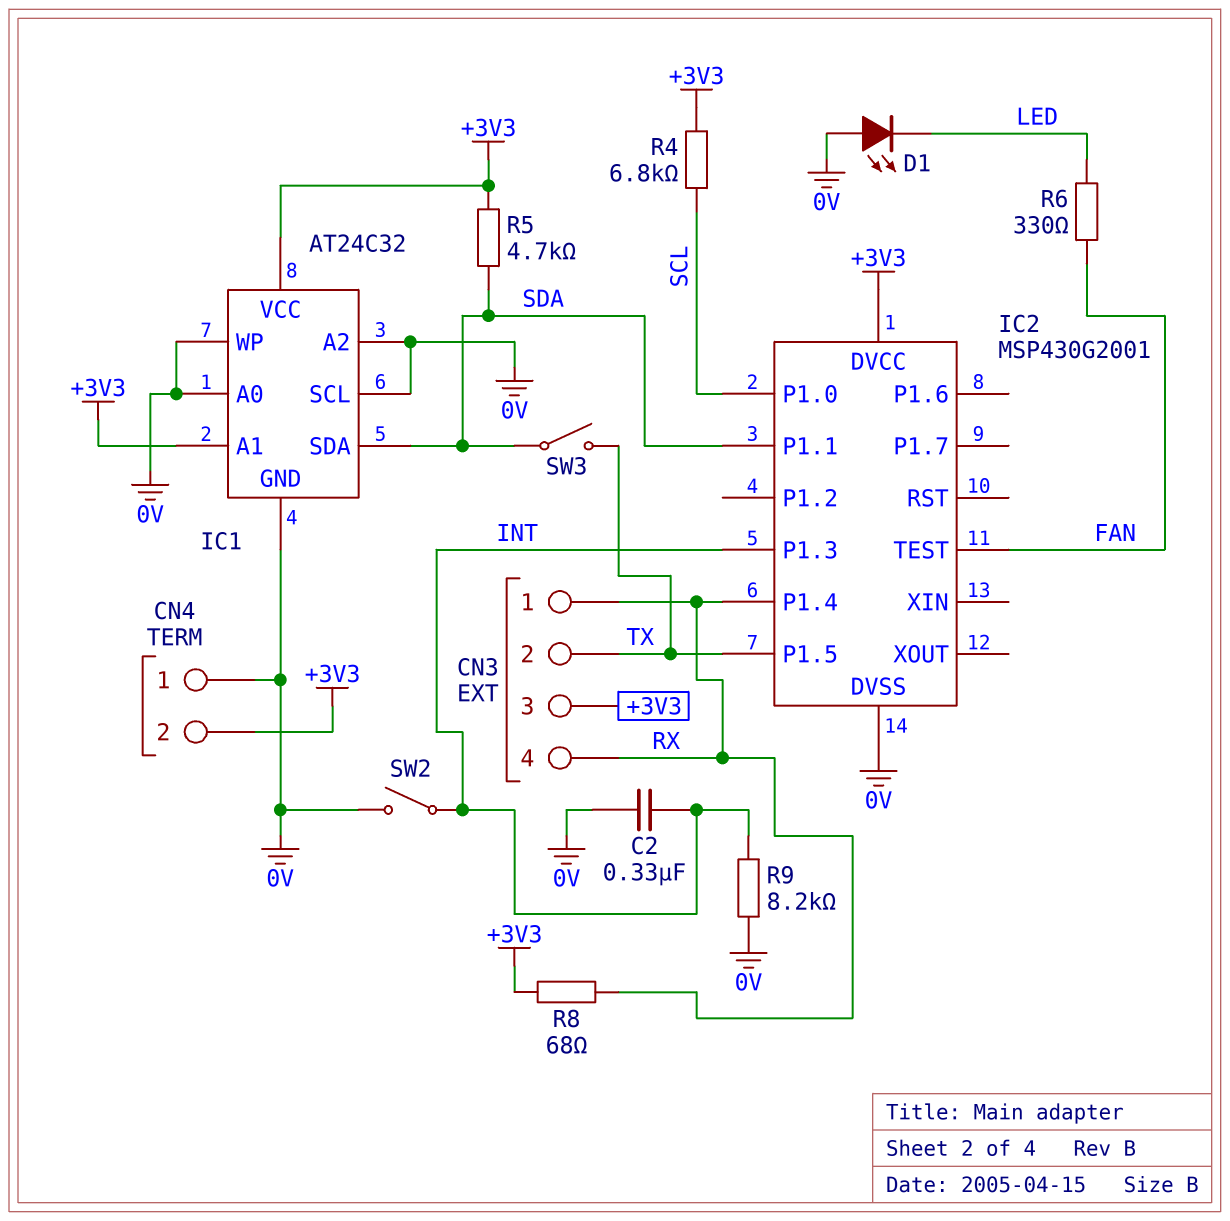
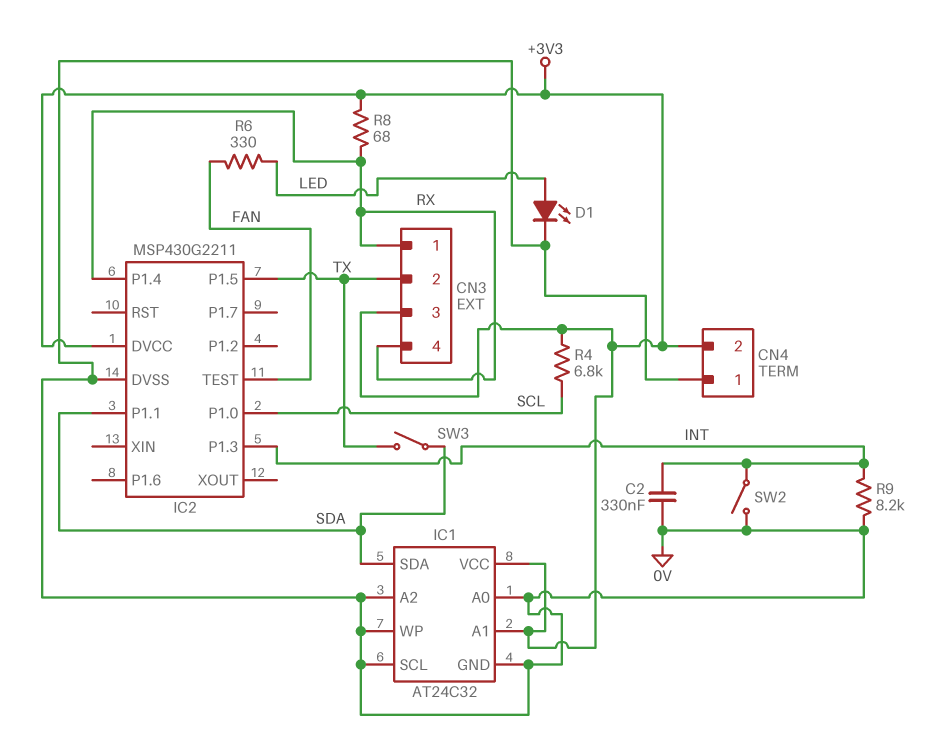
D1: LED (A 0V, K LED) -> LED (A LED, K 0V)
IC2: MSP430G2001 -> MSP430G2211
R5: 4.7k (+3V3, SDA) -> none

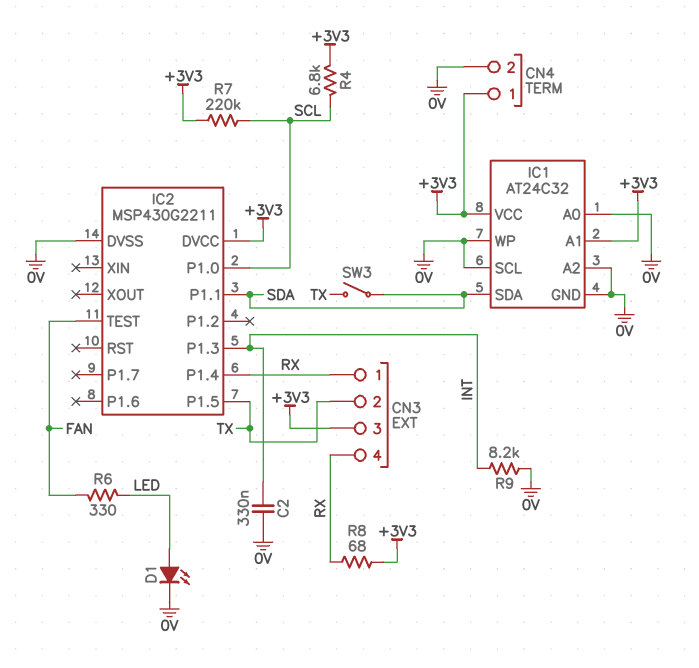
CN4 pin 1: 0V -> +3V3
CN4 pin 2: +3V3 -> 0V
R7: none -> 220k (+3V3, SCL)
SW2: switch (0V, INT) -> none

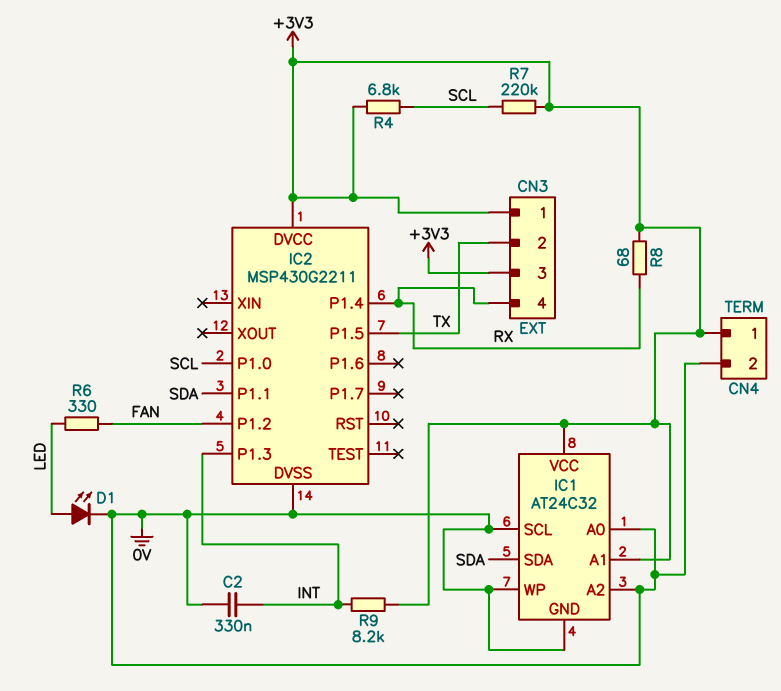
CN3 pin 1: RX -> +3V3
IC2 pin P1.2: none -> FAN
IC2 pin TEST: FAN -> none
R9: 8.2k (0V, INT) -> 8.2k (+3V3, INT)
SW3: switch (SDA, TX) -> none

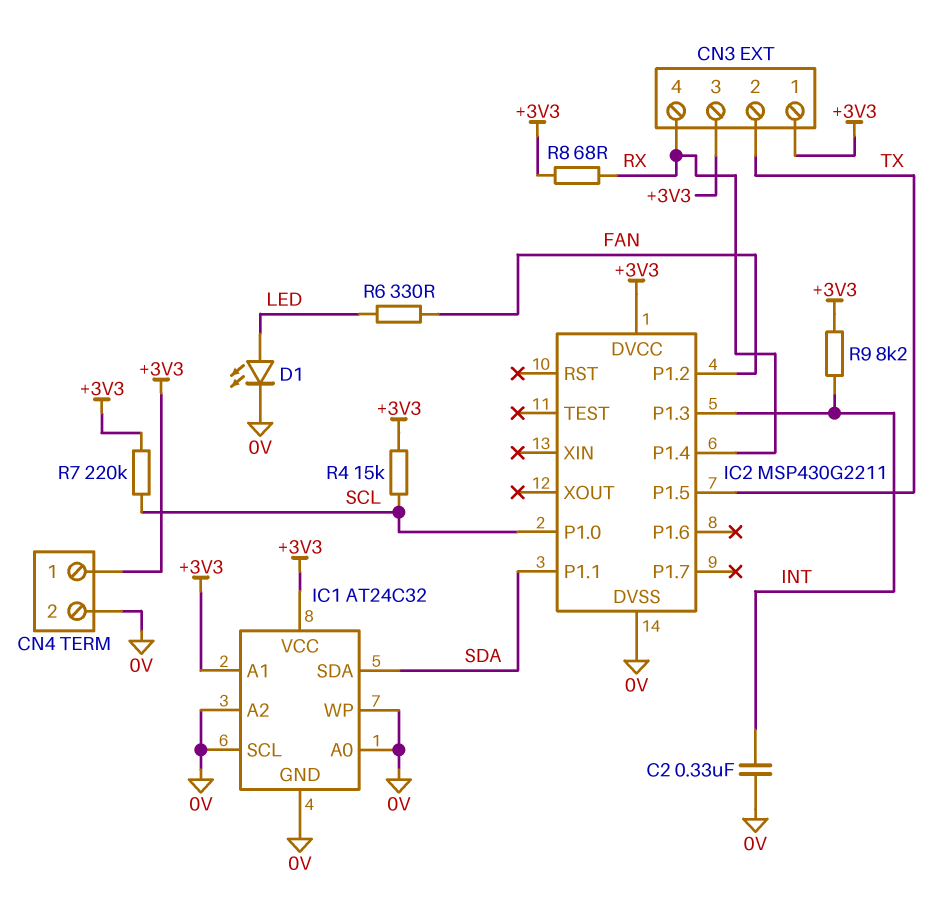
R4: 6.8k (+3V3, SCL) -> 15k (+3V3, SCL)

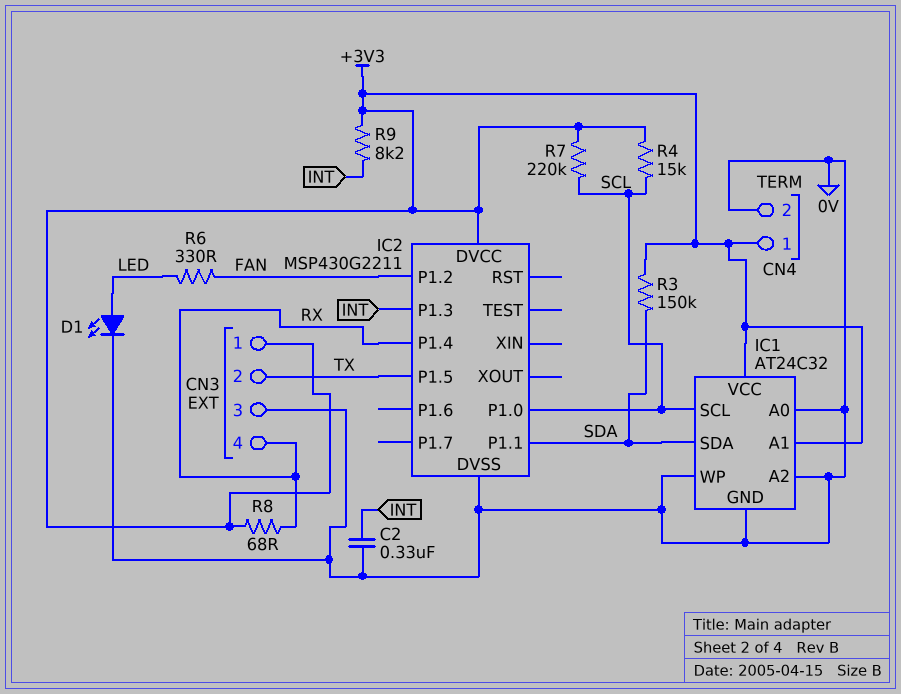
CN3 pin 3: +3V3 -> 0V
IC1 pin SCL: 0V -> SCL
R3: none -> 150k (+3V3, SDA)

